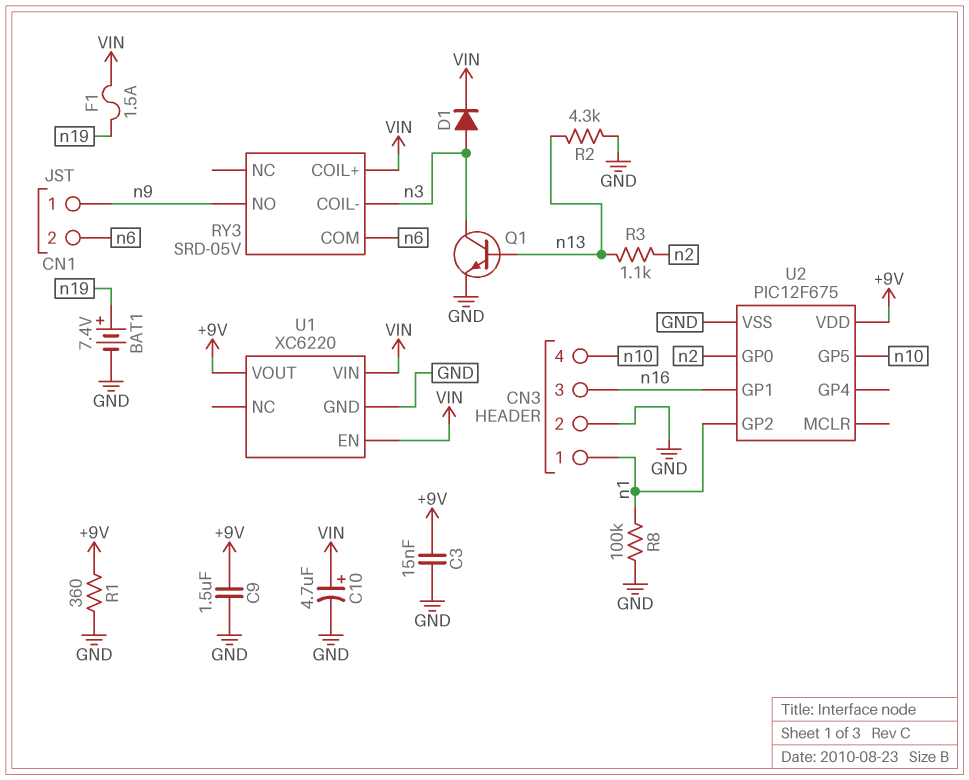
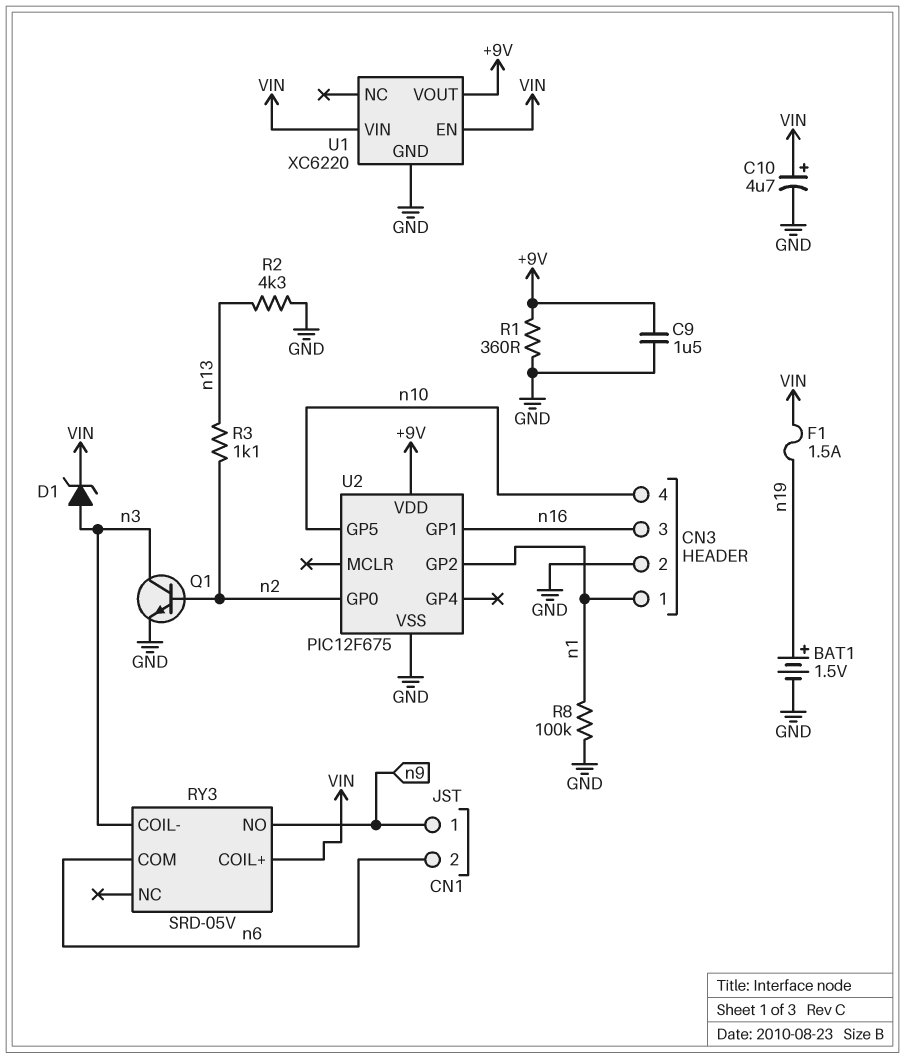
BAT1: 7.4V (plus n19, minus GND) -> 1.5V (plus n19, minus GND)
C3: 15nF (+9V, GND) -> none
D1: diode (A n3, K VIN) -> zener (A n3, K VIN)
Q1: NPN (B n13, C n3, E GND) -> NPN (B n2, C n3, E GND)

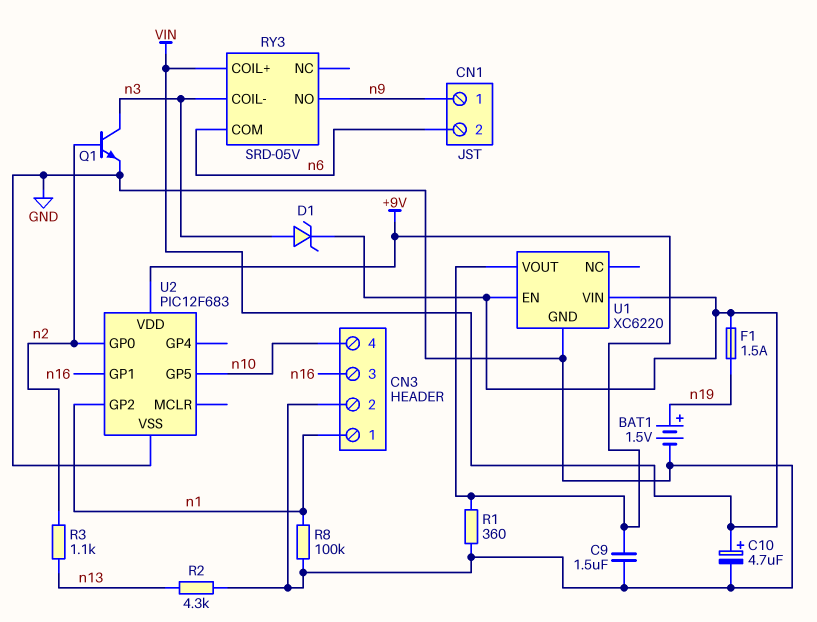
U2: PIC12F675 -> PIC12F683

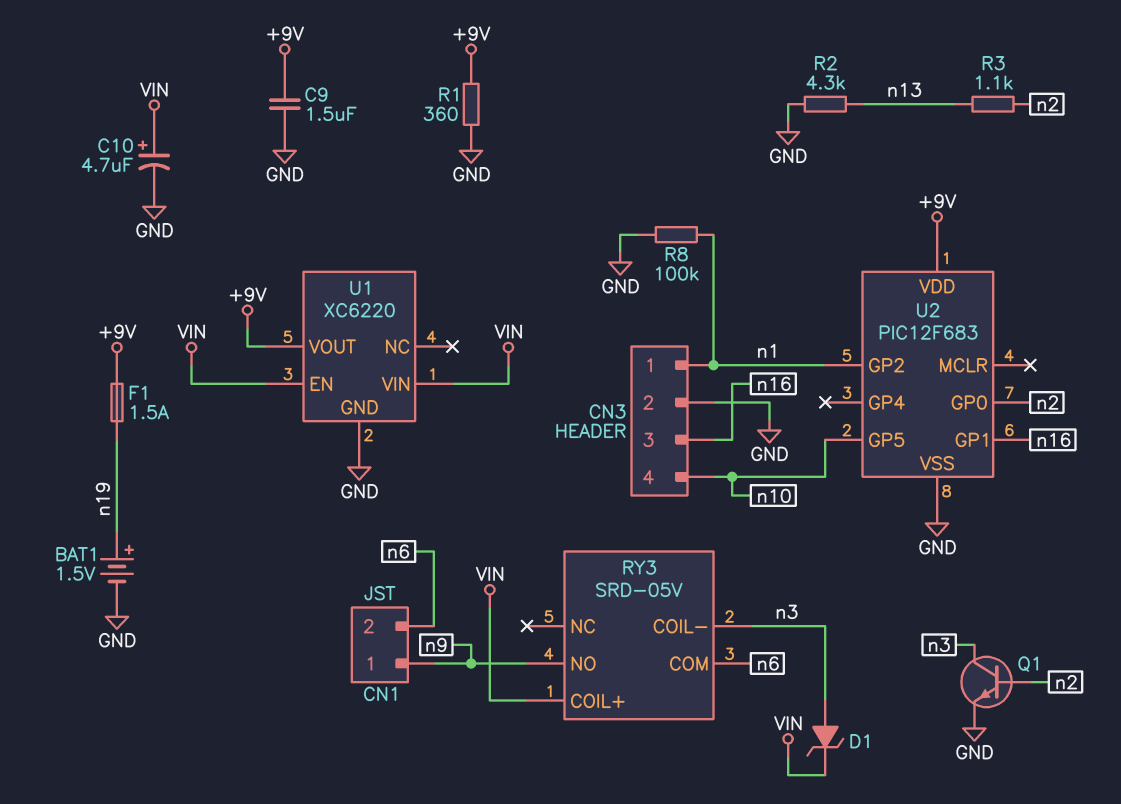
F1: 1.5A (VIN, n19) -> 1.5A (+9V, n19)

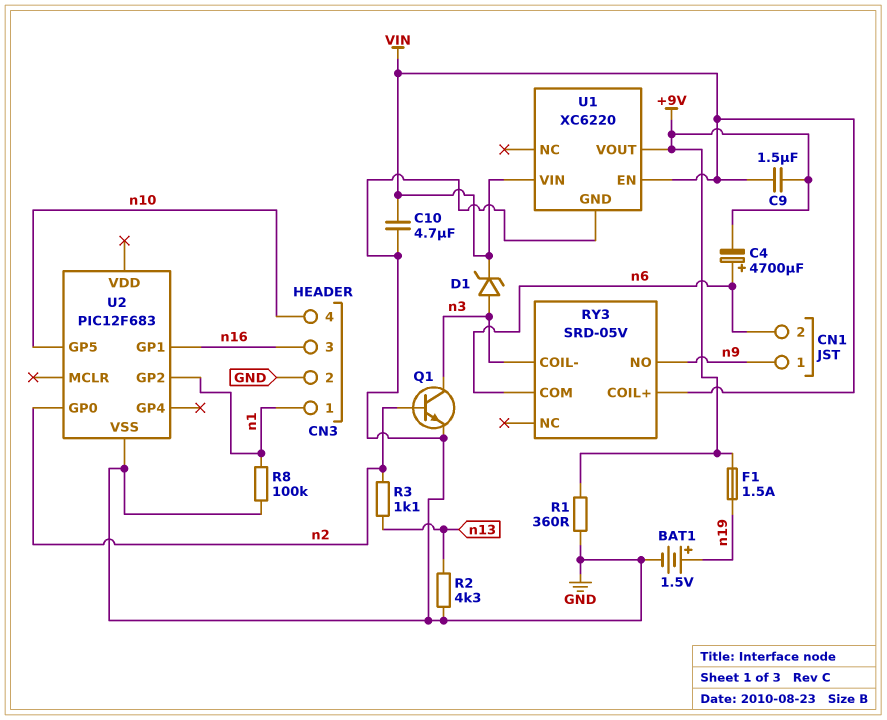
C4: none -> 4700uF (plus n6, minus +9V)
C9: 1.5uF (+9V, GND) -> 1.5uF (+9V, VIN)
C10: 4.7uF (plus VIN, minus GND) -> 4.7uF (GND, VIN)
U2 pin VDD: +9V -> none

